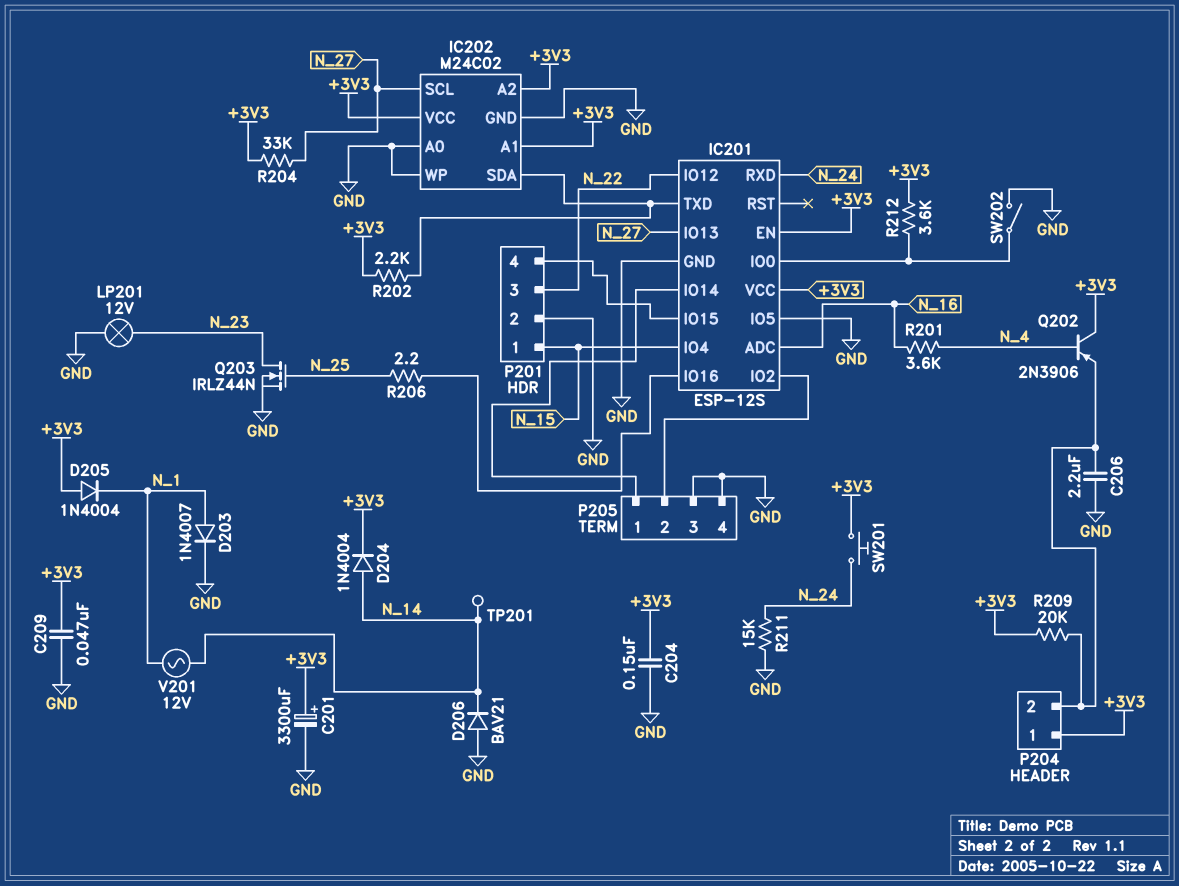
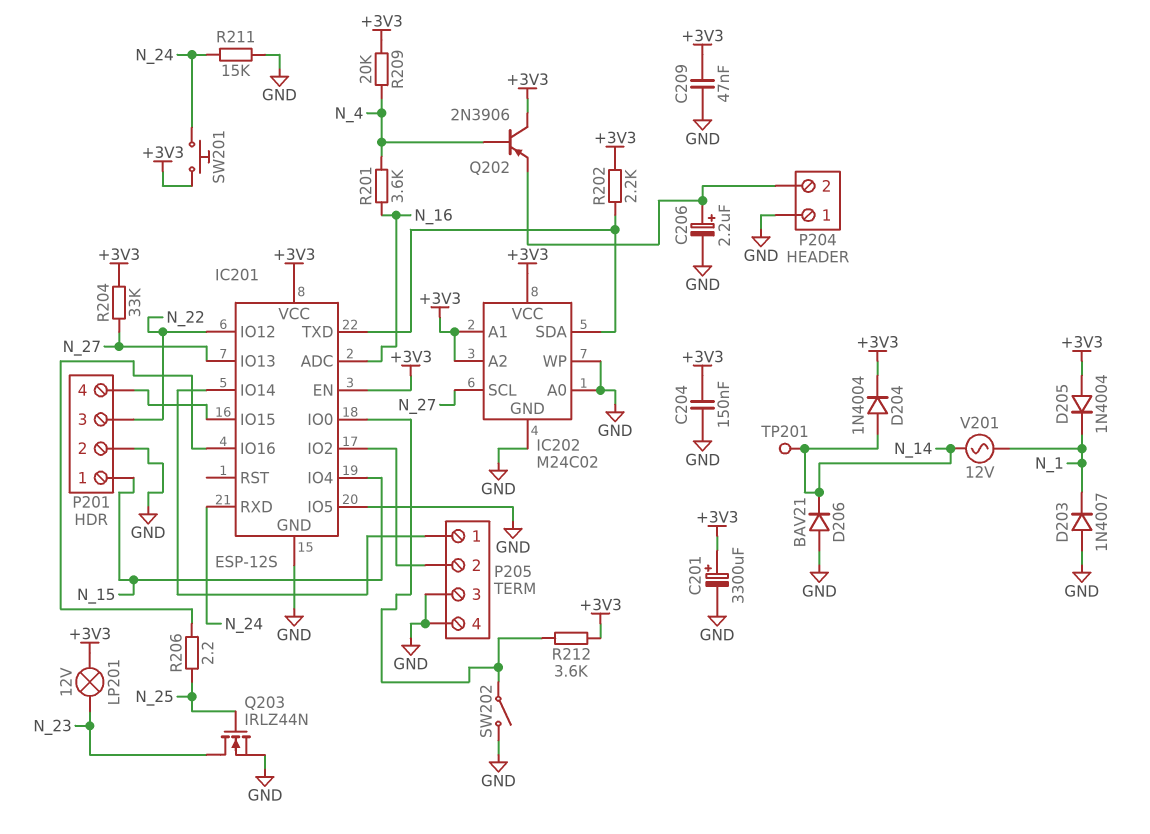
C206: 2.2uF (GND, P204/2) -> 2.2uF (plus P204/2, minus GND)
D203: diode 1N4007 (A N_1, K GND) -> diode 1N4007 (A GND, K N_1)
LP201: lamp 12V (GND, N_23) -> lamp 12V (+3V3, N_23)
P204 pin 1: +3V3 -> GND
R209: 20k (+3V3, P204/2) -> 20k (+3V3, N_4)

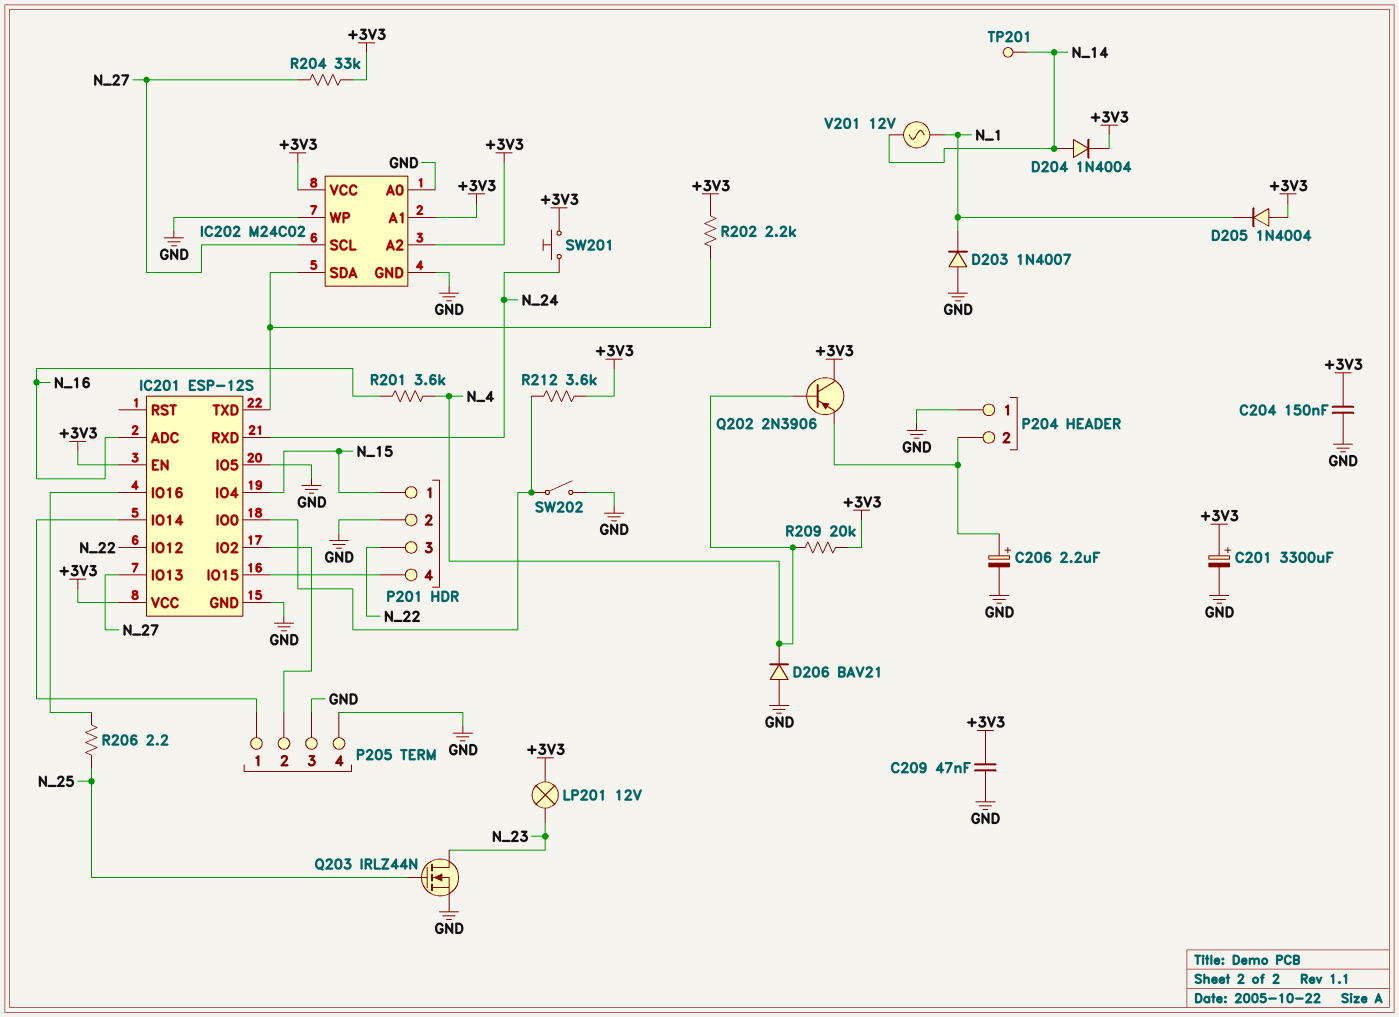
D206: diode BAV21 (A GND, K N_14) -> diode BAV21 (A GND, K N_4)
R211: 15k (GND, N_24) -> none

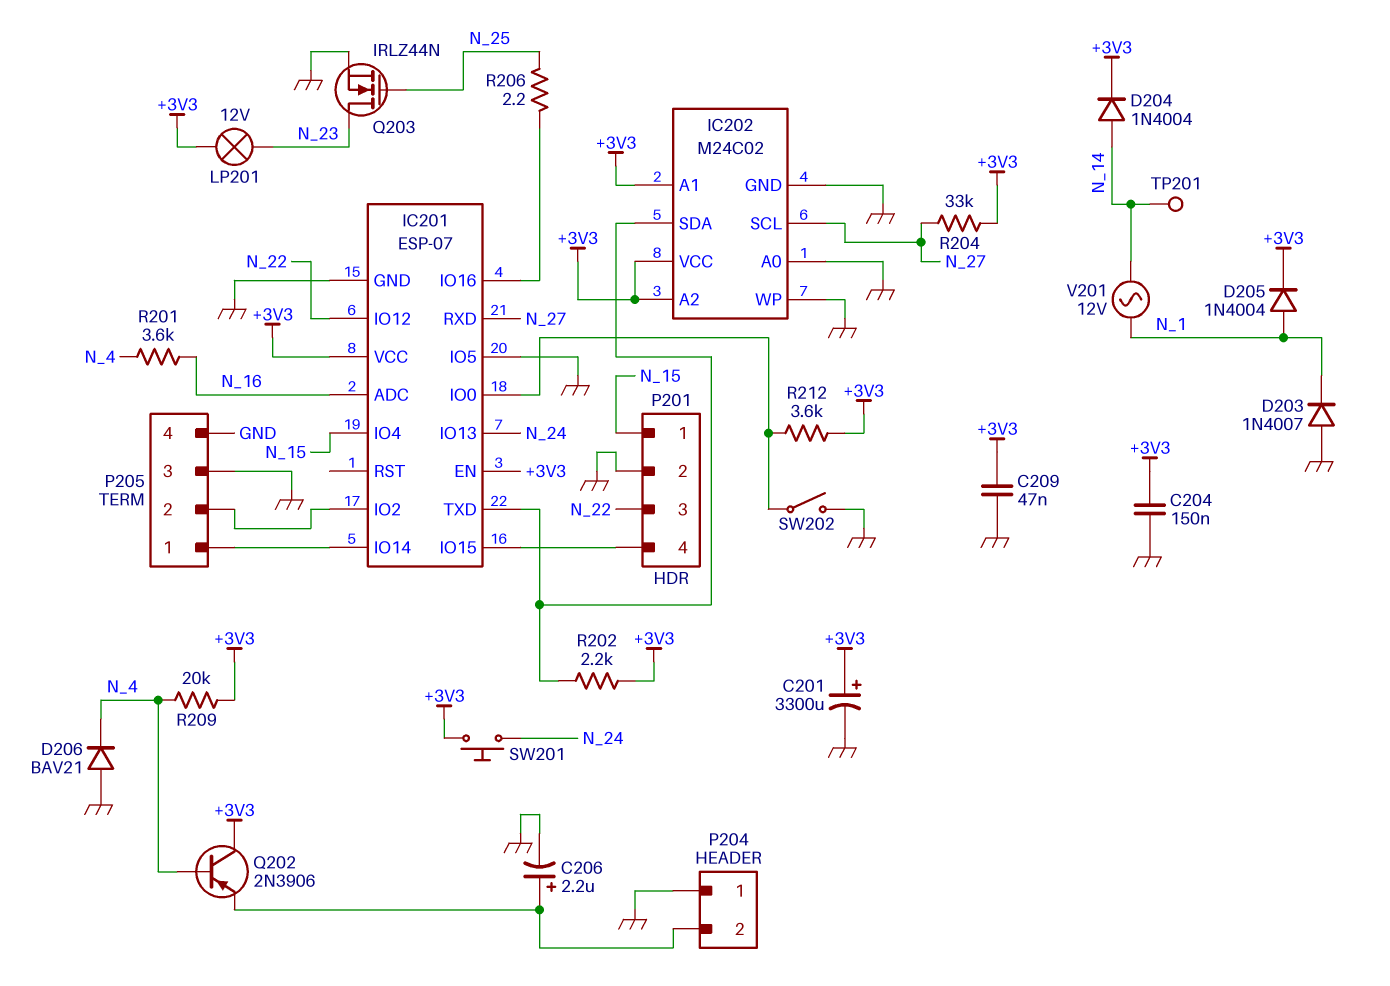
D205: diode 1N4004 (A +3V3, K N_1) -> diode 1N4004 (A N_1, K +3V3)
IC201: ESP-12S -> ESP-07
IC201 pin IO13: N_27 -> N_24
IC201 pin RXD: N_24 -> N_27

